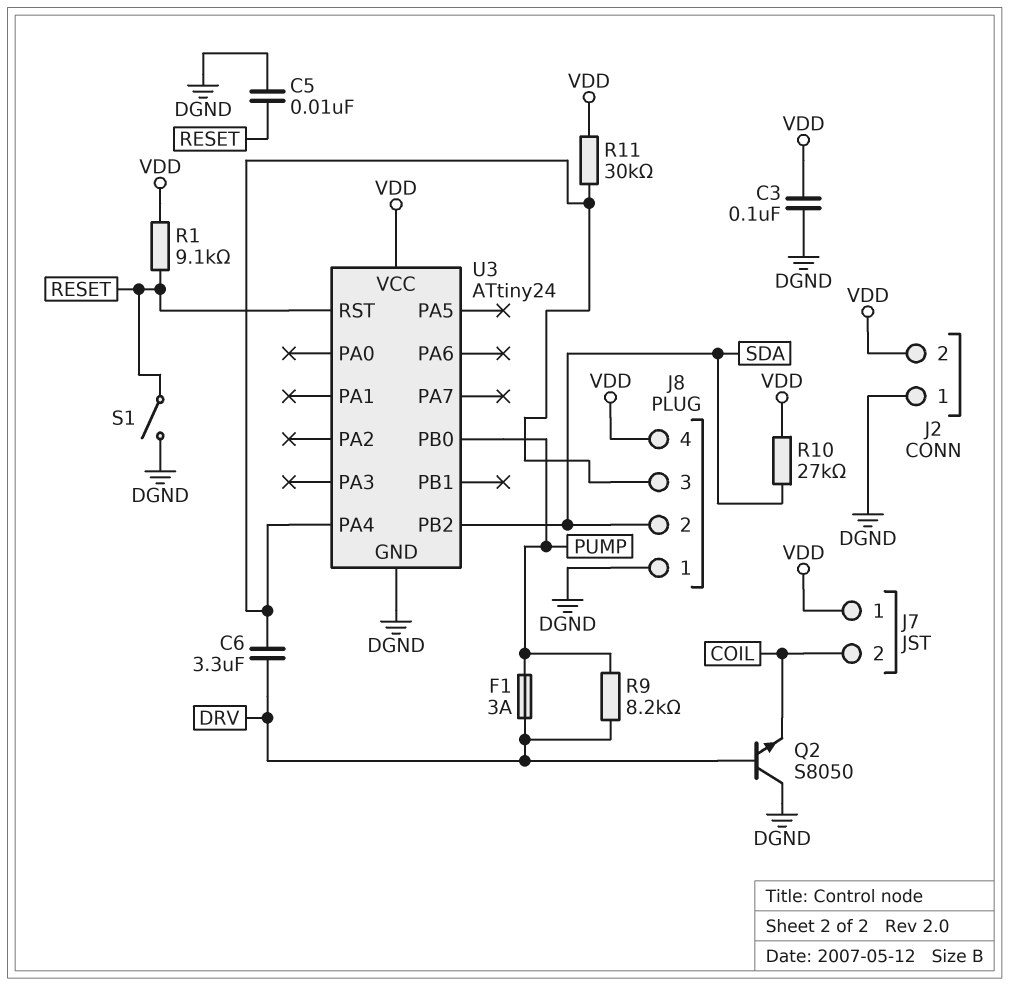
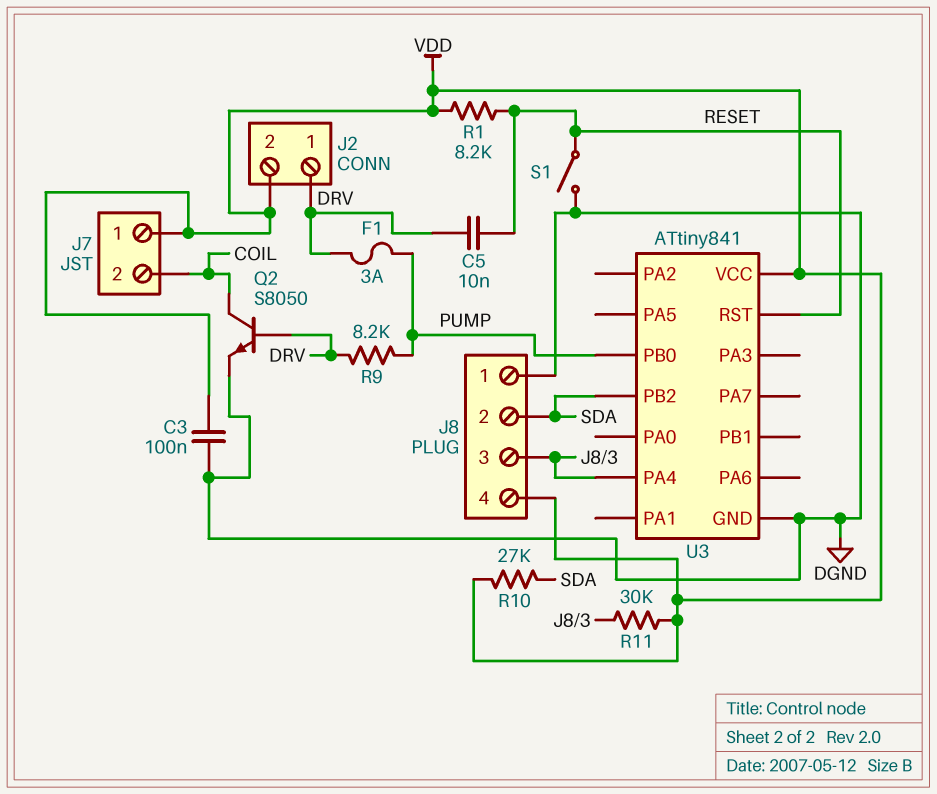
C5: 10nF (DGND, RESET) -> 10nF (DRV, RESET)
C6: 3.3uF (DRV, J8/3) -> none
J2 pin 1: DGND -> DRV
Q2: NPN S8050 (B DRV, C DGND, E COIL) -> NPN S8050 (B DRV, C COIL, E DGND)
R1: 9.1k (RESET, VDD) -> 8.2k (RESET, VDD)
U3: ATtiny24 -> ATtiny841

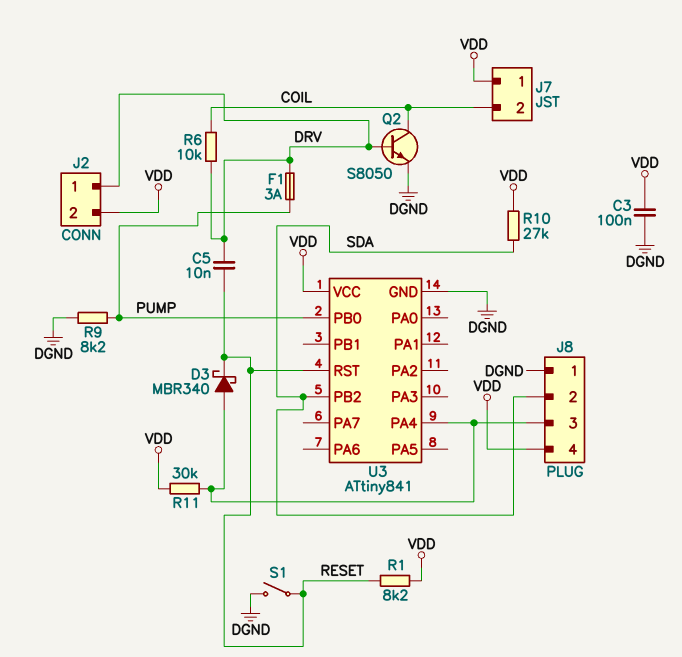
D3: none -> schottky MBR340 (A J8/3, K RESET)
R6: none -> 10k (COIL, DRV)
R9: 8.2k (DRV, PUMP) -> 8.2k (DGND, PUMP)

